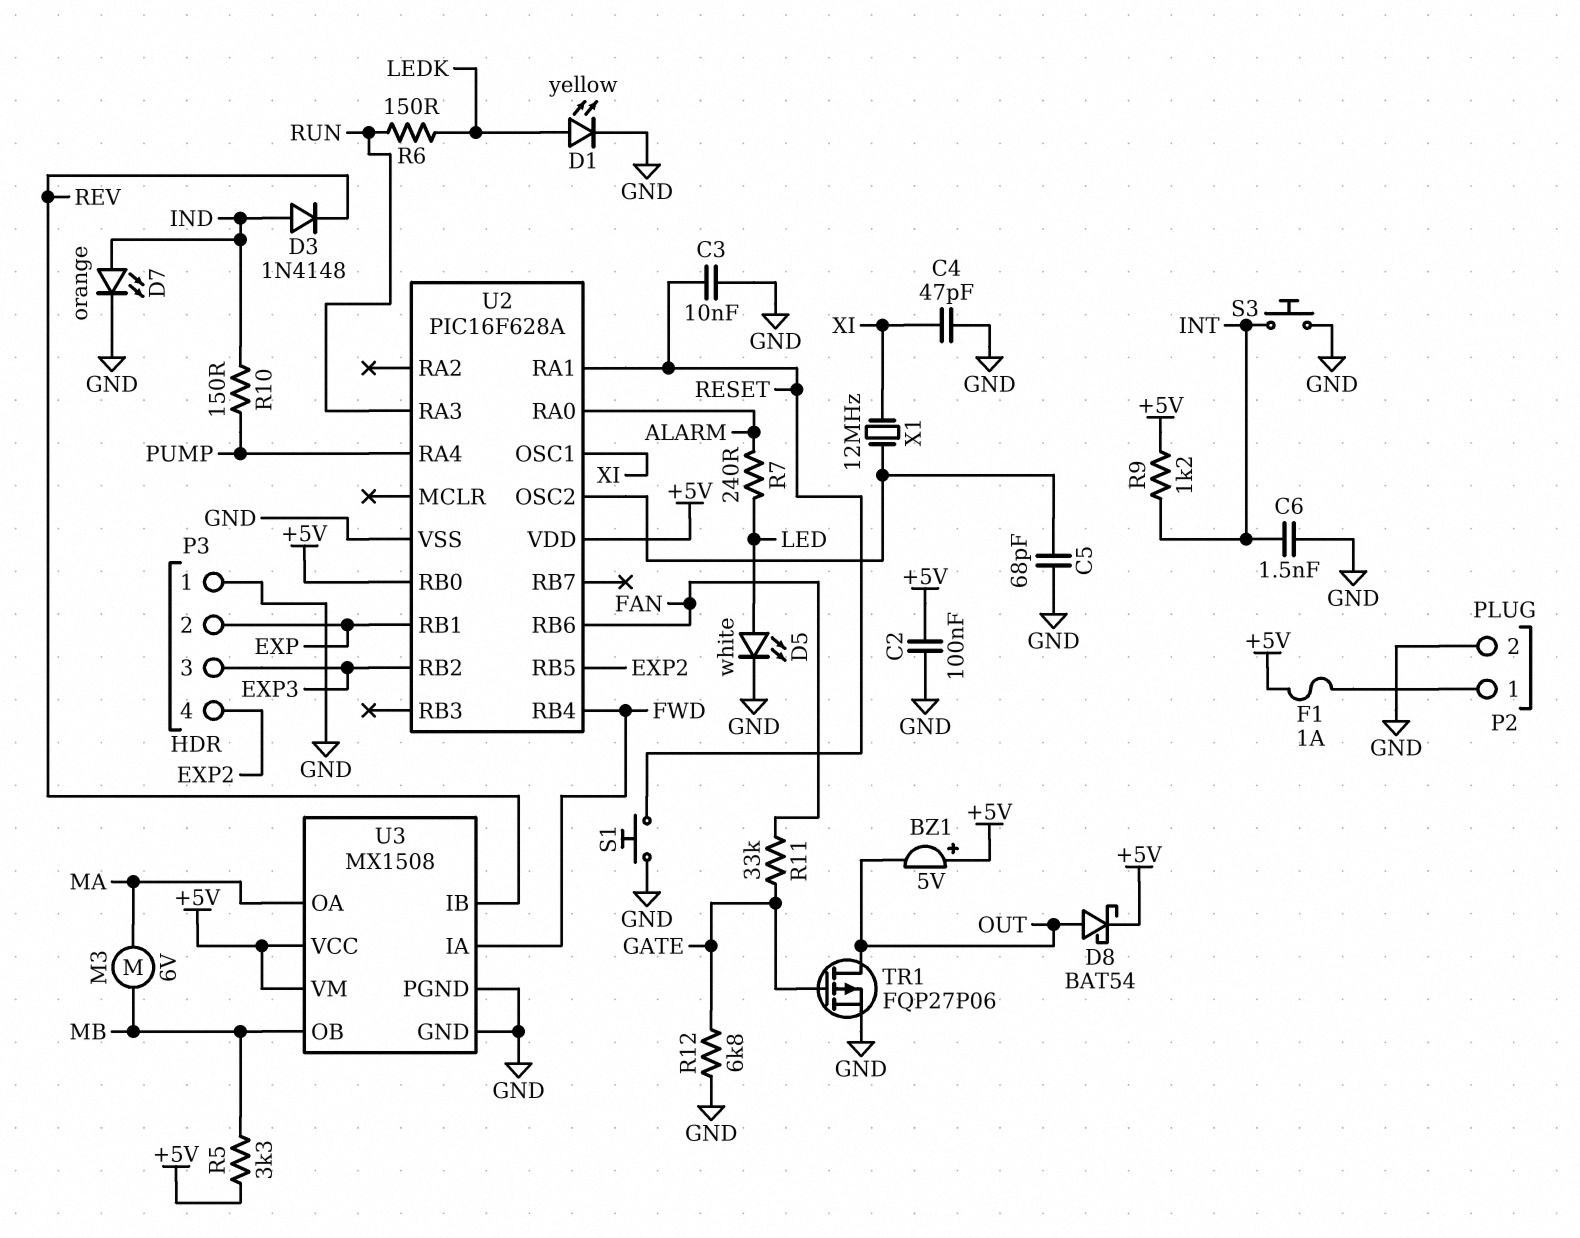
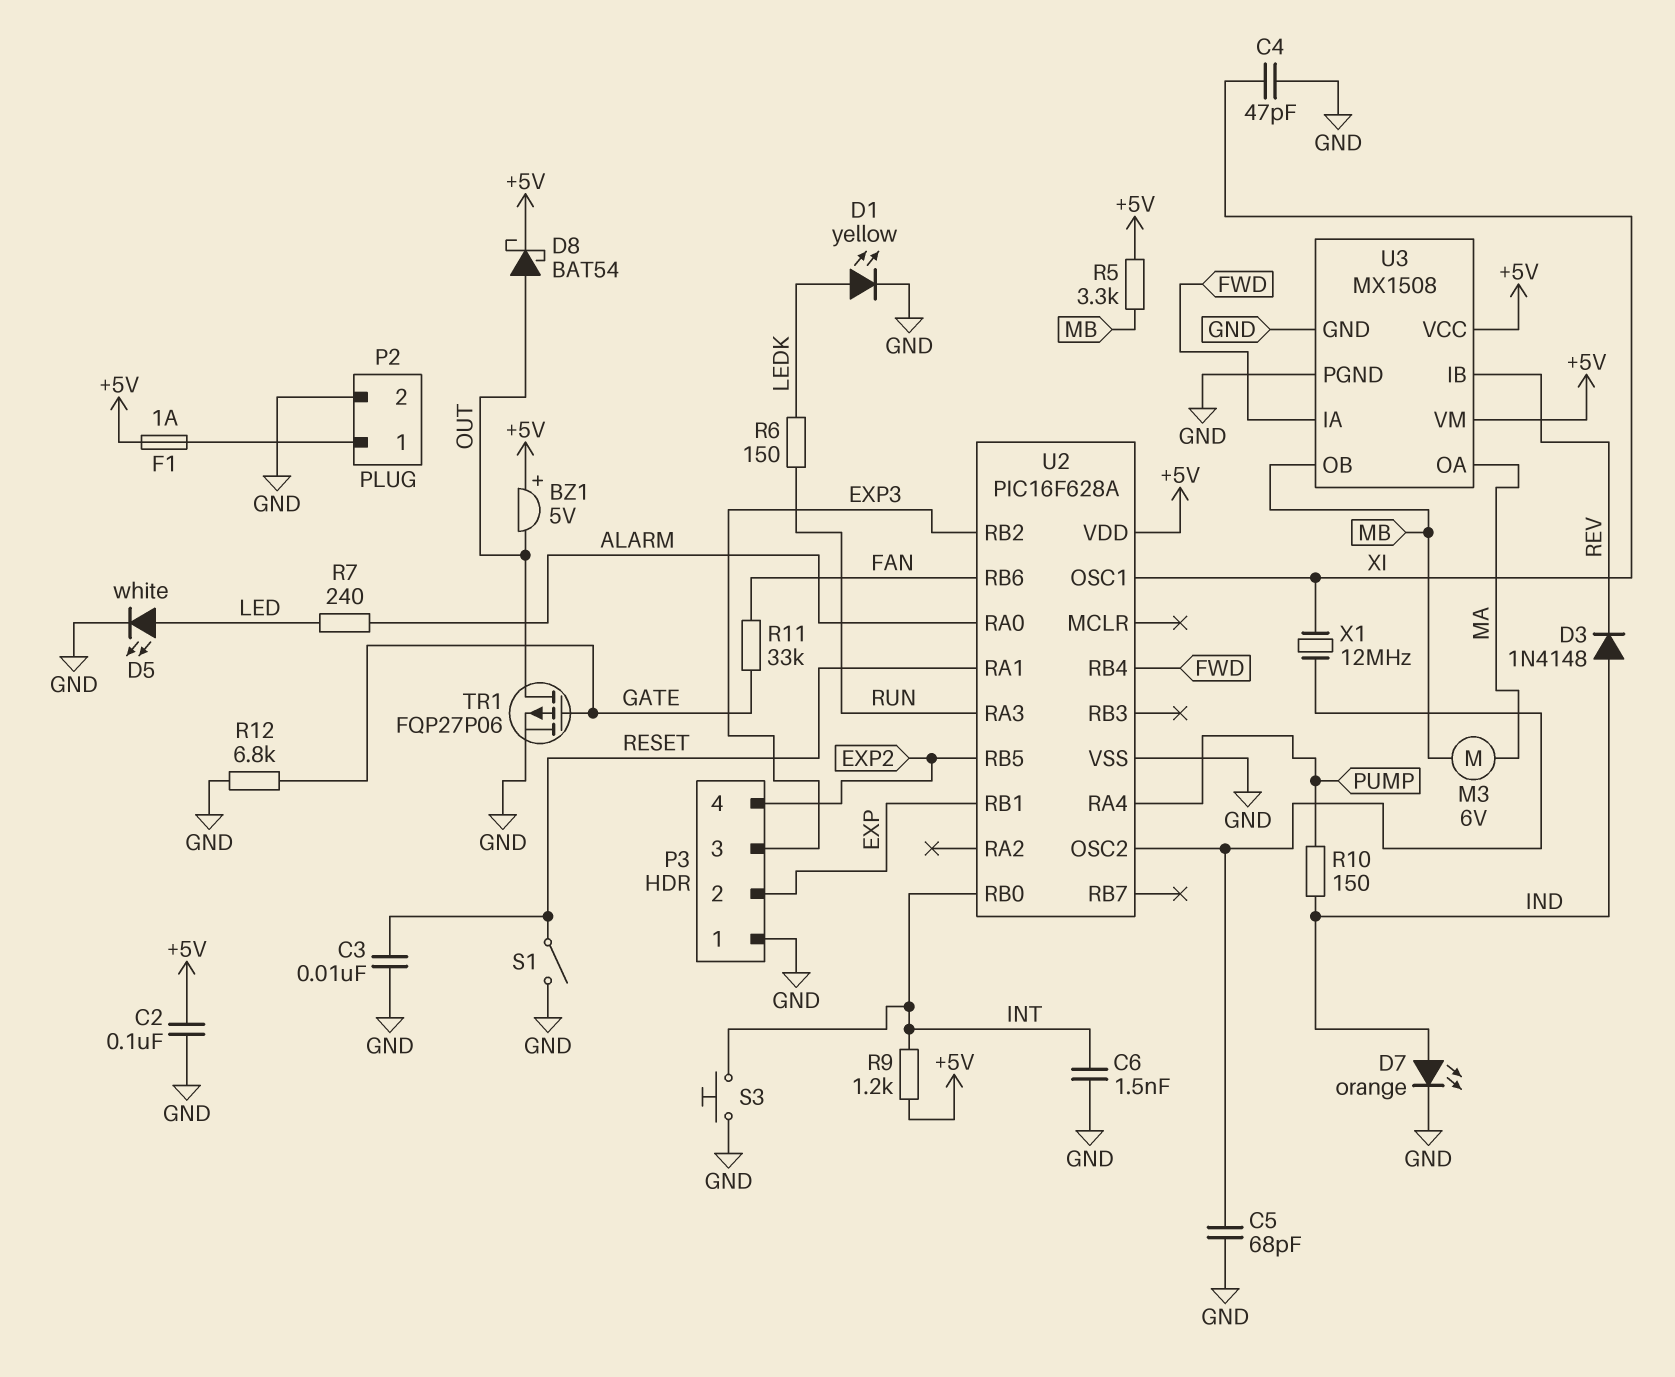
S1: button (GND, RESET) -> switch (GND, RESET)
U2 pin RB0: +5V -> INT

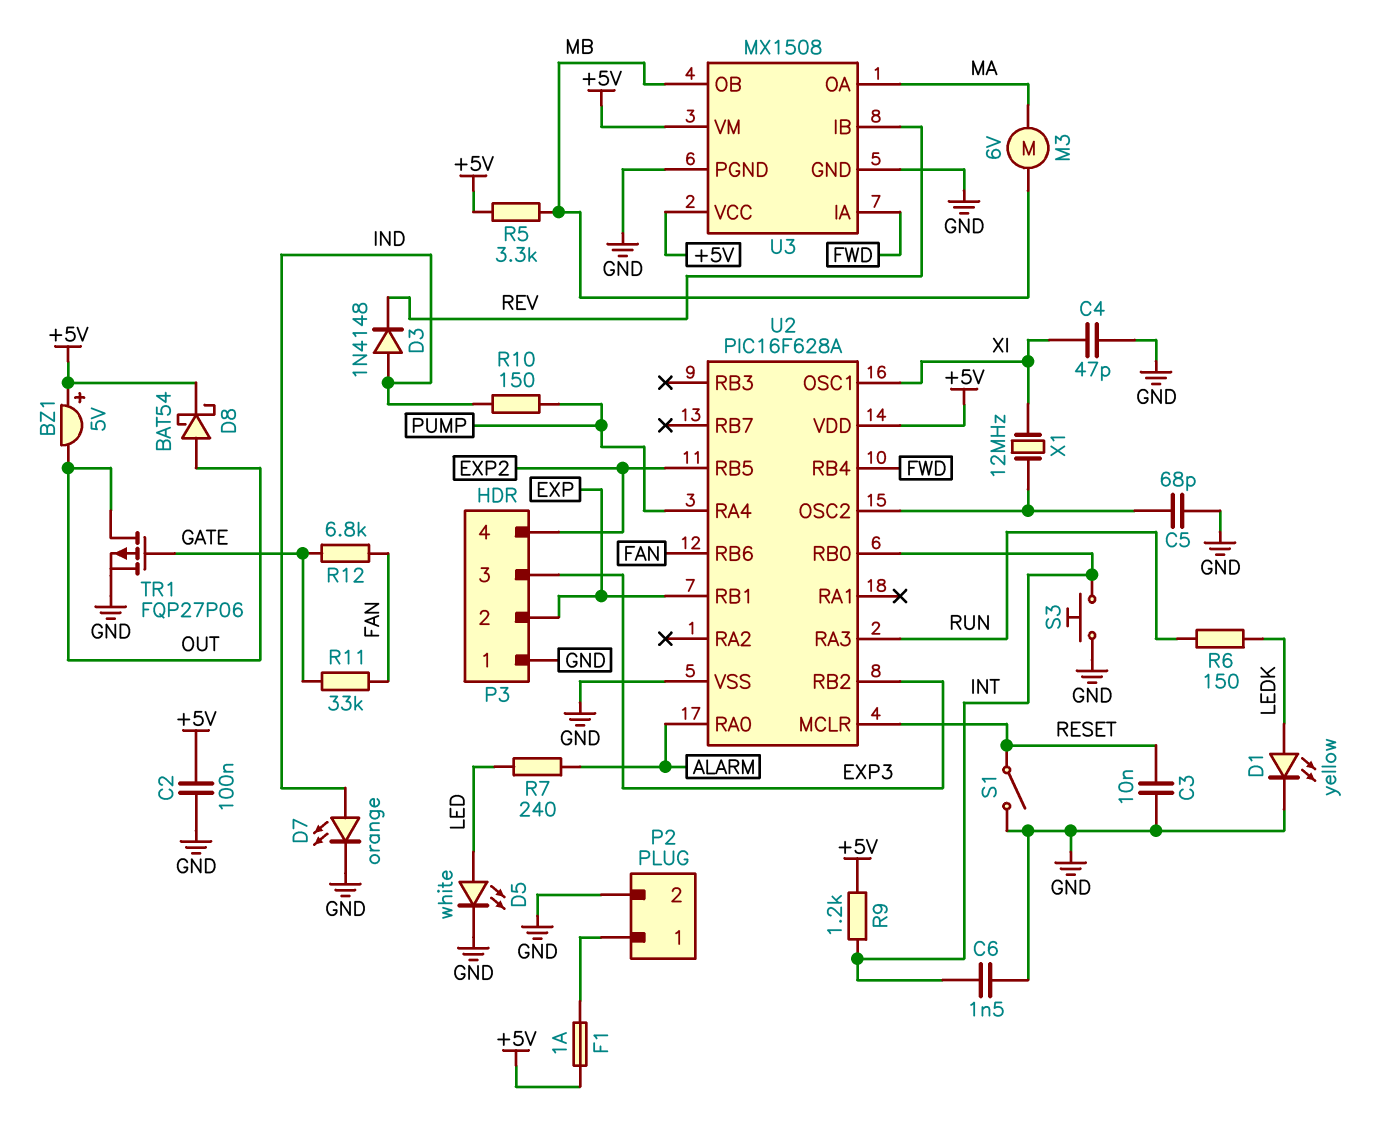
R12: 6.8k (GATE, GND) -> 6.8k (FAN, GATE)
U2 pin MCLR: none -> RESET
U2 pin RA1: RESET -> none

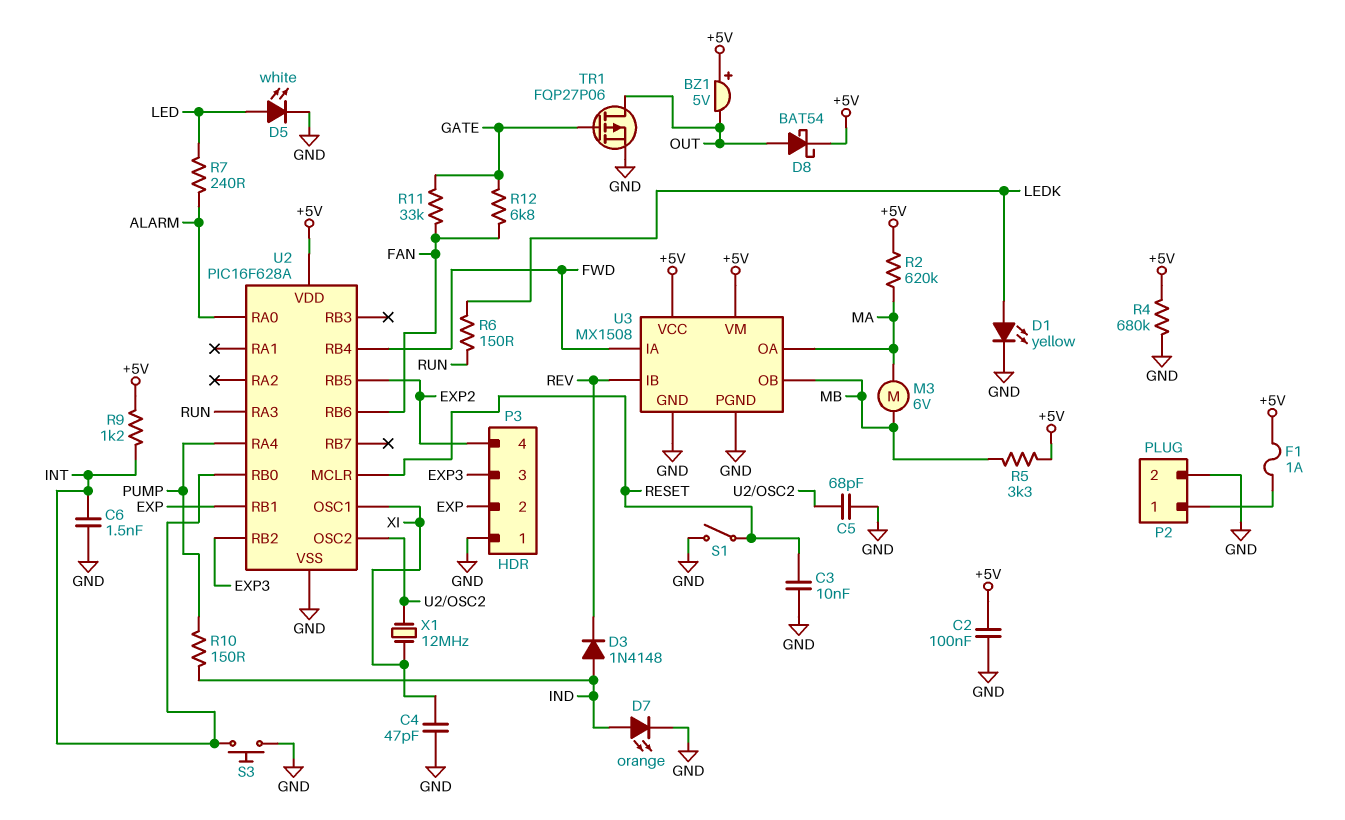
R2: none -> 620k (+5V, MA)
R4: none -> 680k (+5V, GND)

